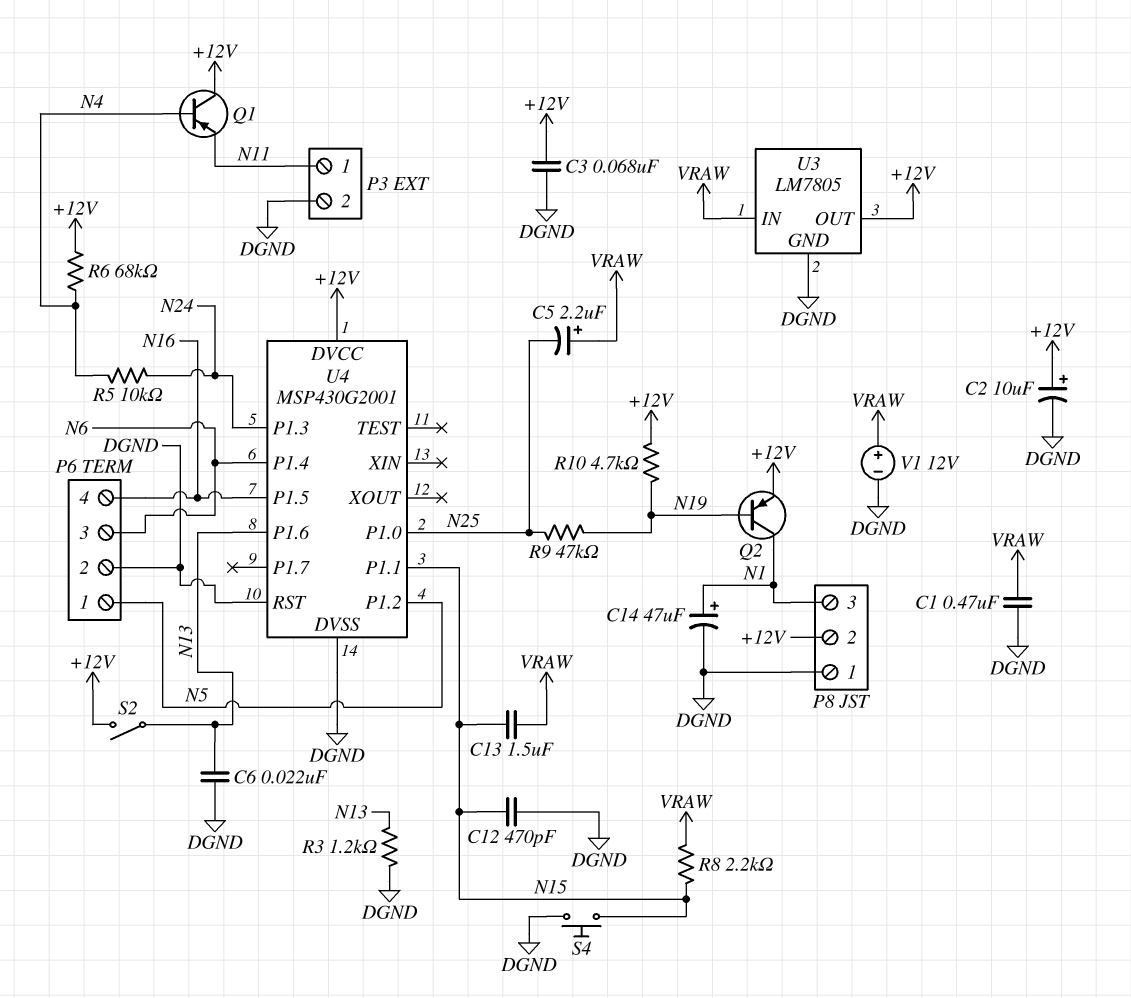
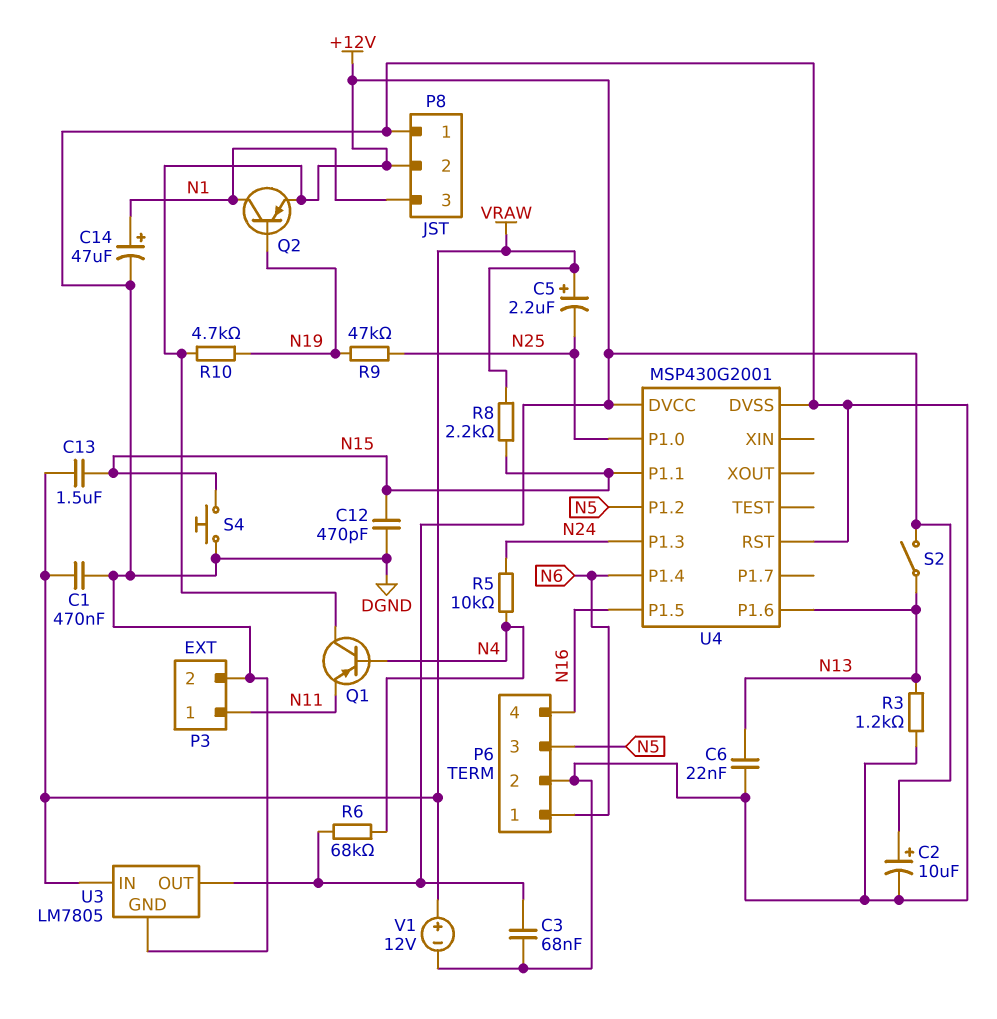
P6 pin 1: N5 -> N6
P6 pin 3: N6 -> N5

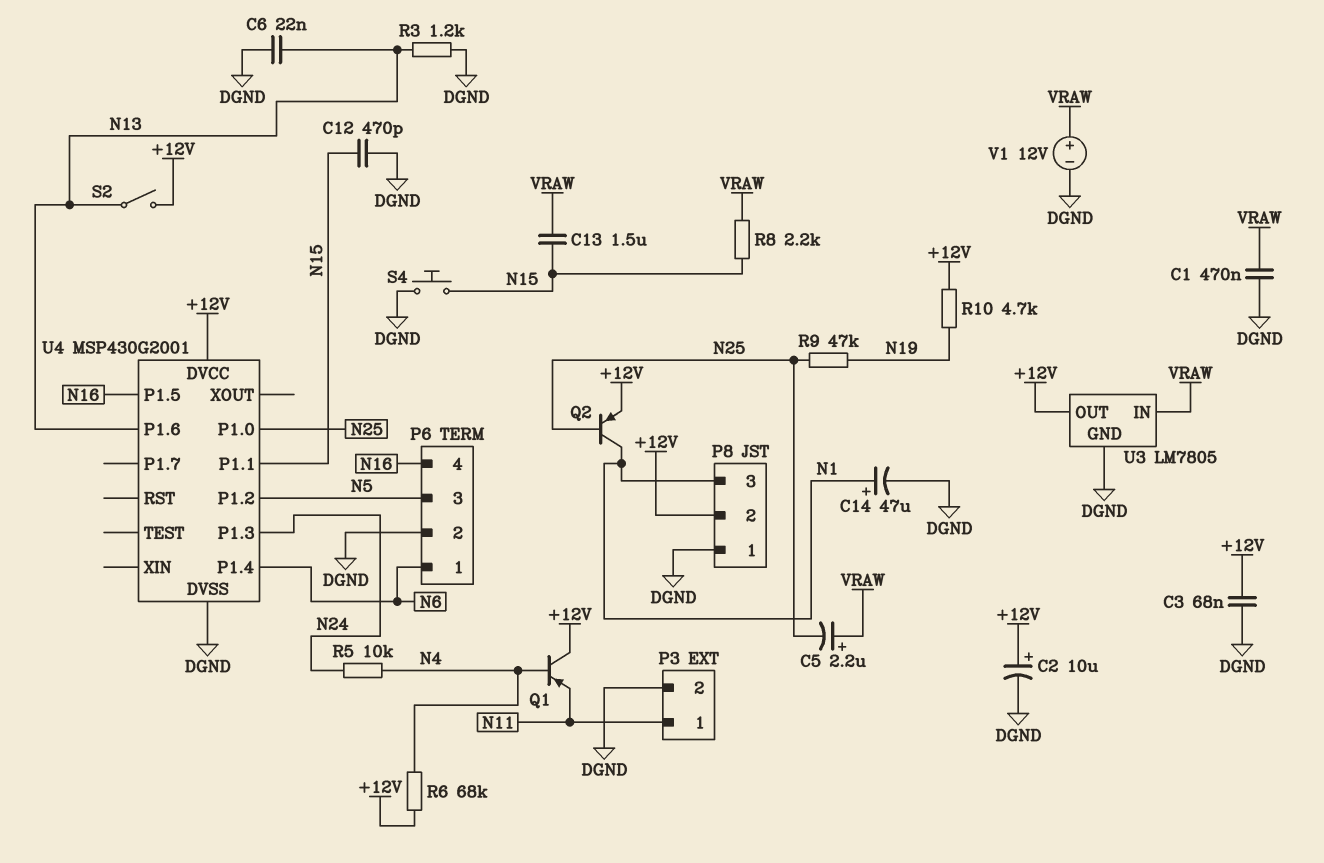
Q2: PNP (B N19, C N1, E +12V) -> PNP (B N25, C N1, E +12V)
U4 pin RST: DGND -> none

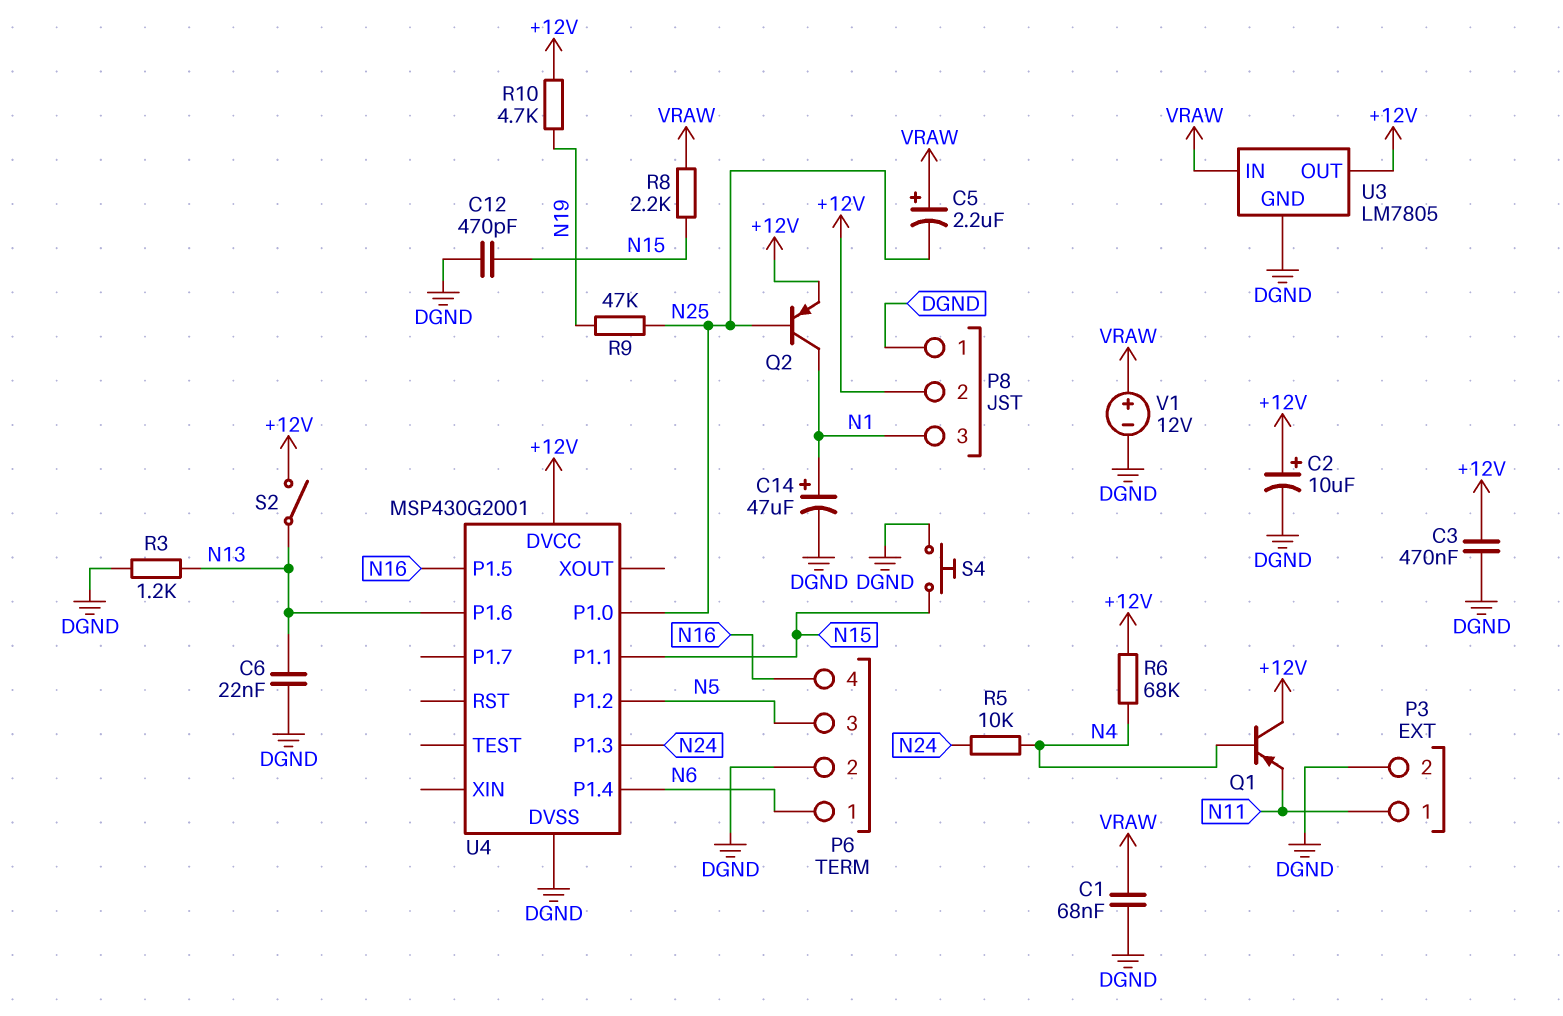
C1: 470nF (DGND, VRAW) -> 68nF (DGND, VRAW)
C3: 68nF (+12V, DGND) -> 470nF (+12V, DGND)
C13: 1.5uF (N15, VRAW) -> none

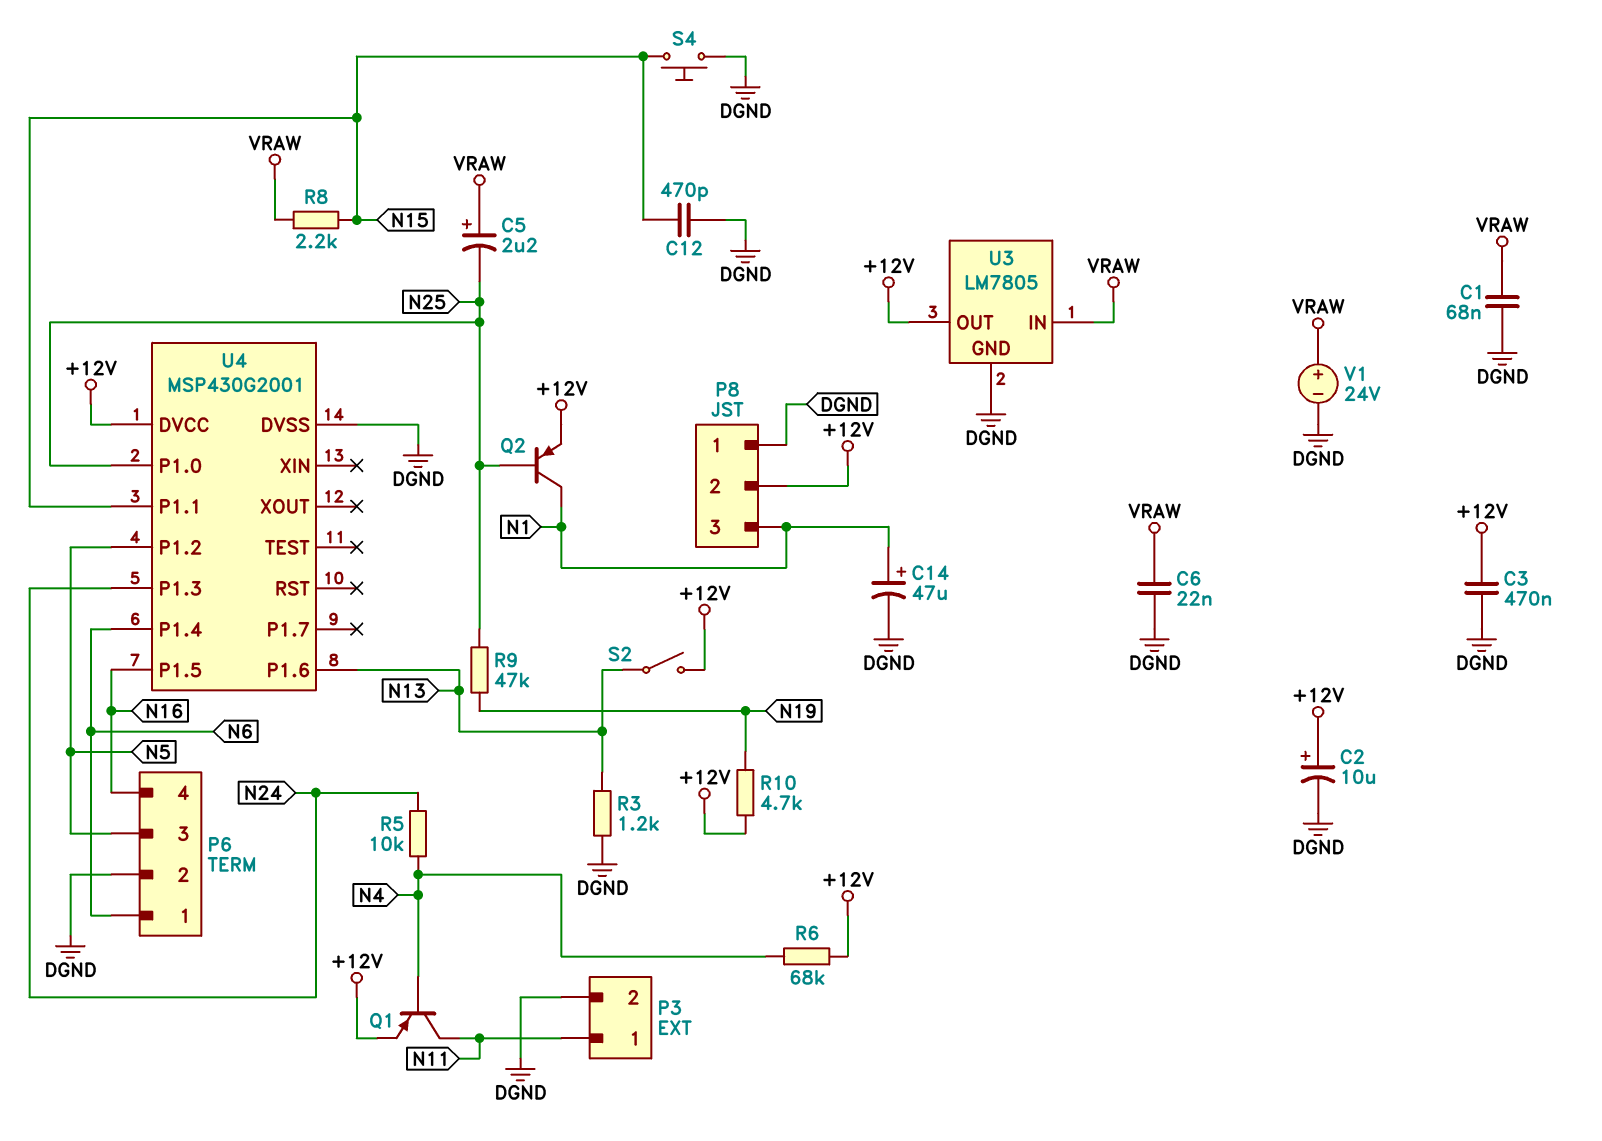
C6: 22nF (DGND, N13) -> 22nF (DGND, VRAW)
Q1: PNP (B N4, C +12V, E N11) -> PNP (B N4, C N11, E +12V)
V1: 12V (plus VRAW, minus DGND) -> 24V (plus VRAW, minus DGND)

